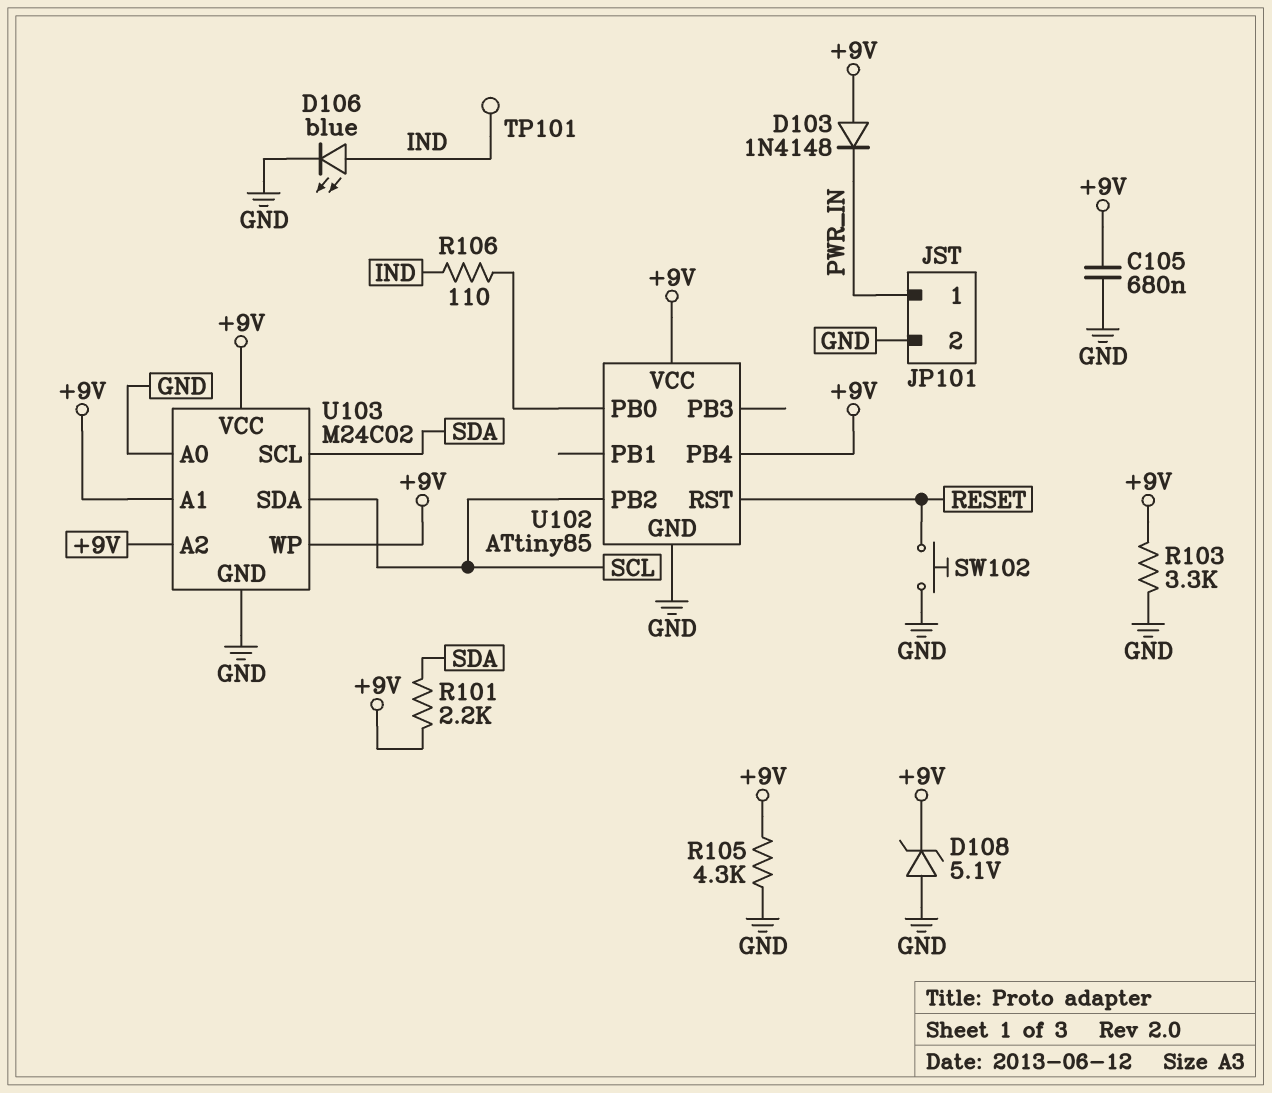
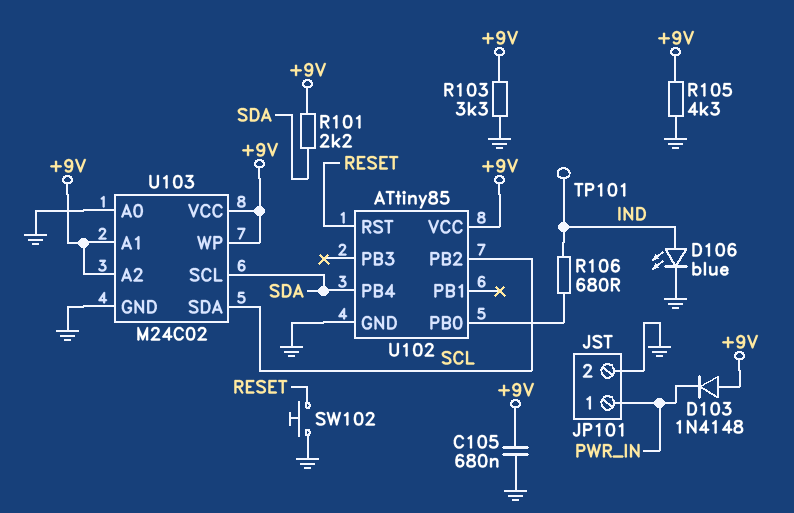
D108: zener 5.1V (A GND, K +9V) -> none
R106: 110 (IND, U102/PB0) -> 680 (IND, U102/PB0)
U102 pin PB4: +9V -> SDA

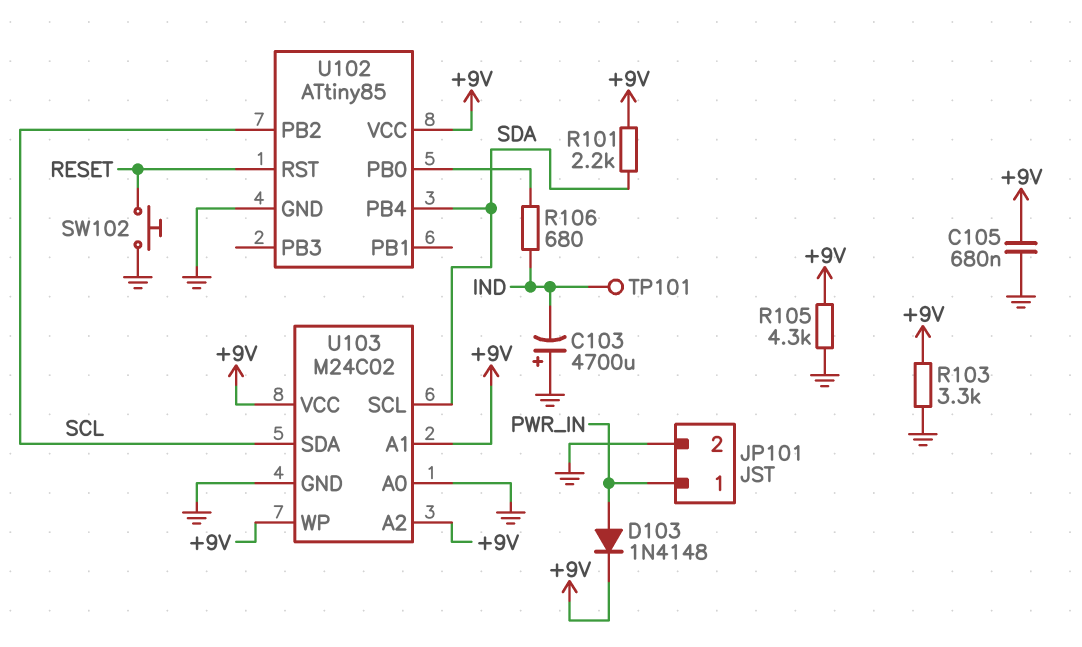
C103: none -> 4700uF (plus GND, minus IND)
D103: diode 1N4148 (A +9V, K PWR_IN) -> diode 1N4148 (A PWR_IN, K +9V)
D106: LED blue (A IND, K GND) -> none

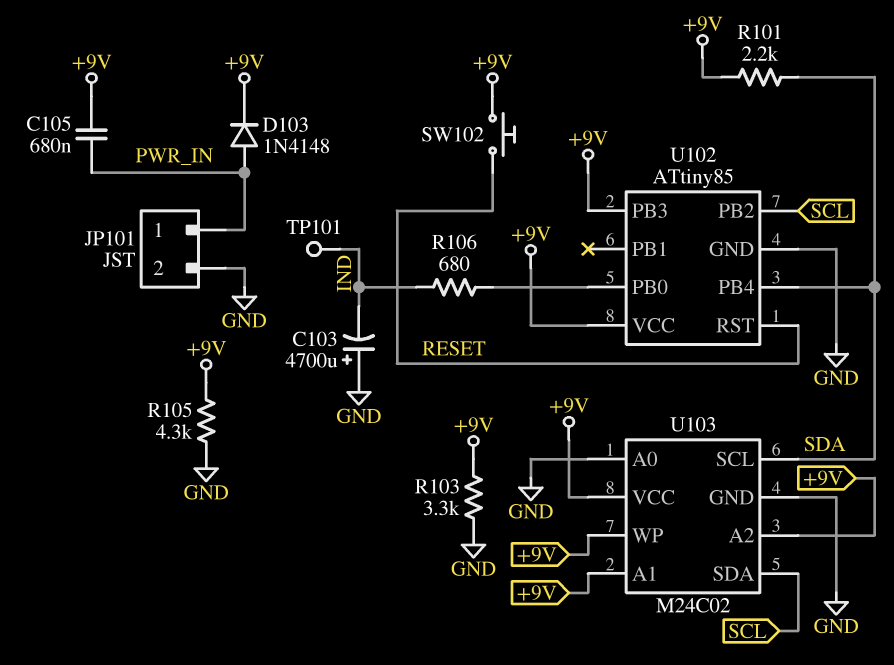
C105: 680nF (+9V, GND) -> 680nF (+9V, PWR_IN)
SW102: button (GND, RESET) -> button (+9V, RESET)
U102 pin PB3: none -> +9V

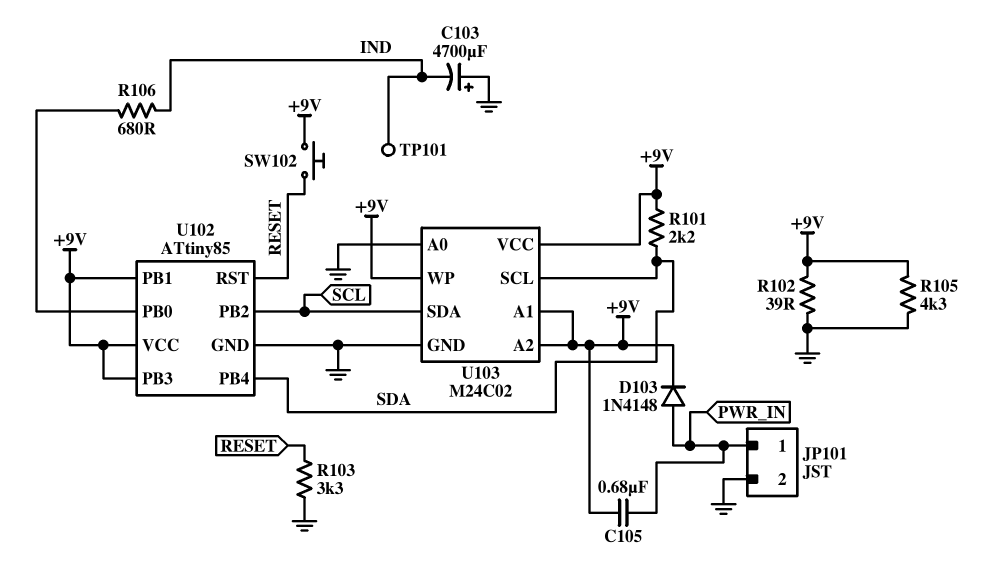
R102: none -> 39 (+9V, GND)
R103: 3.3k (+9V, GND) -> 3.3k (GND, RESET)
U102 pin PB1: none -> +9V

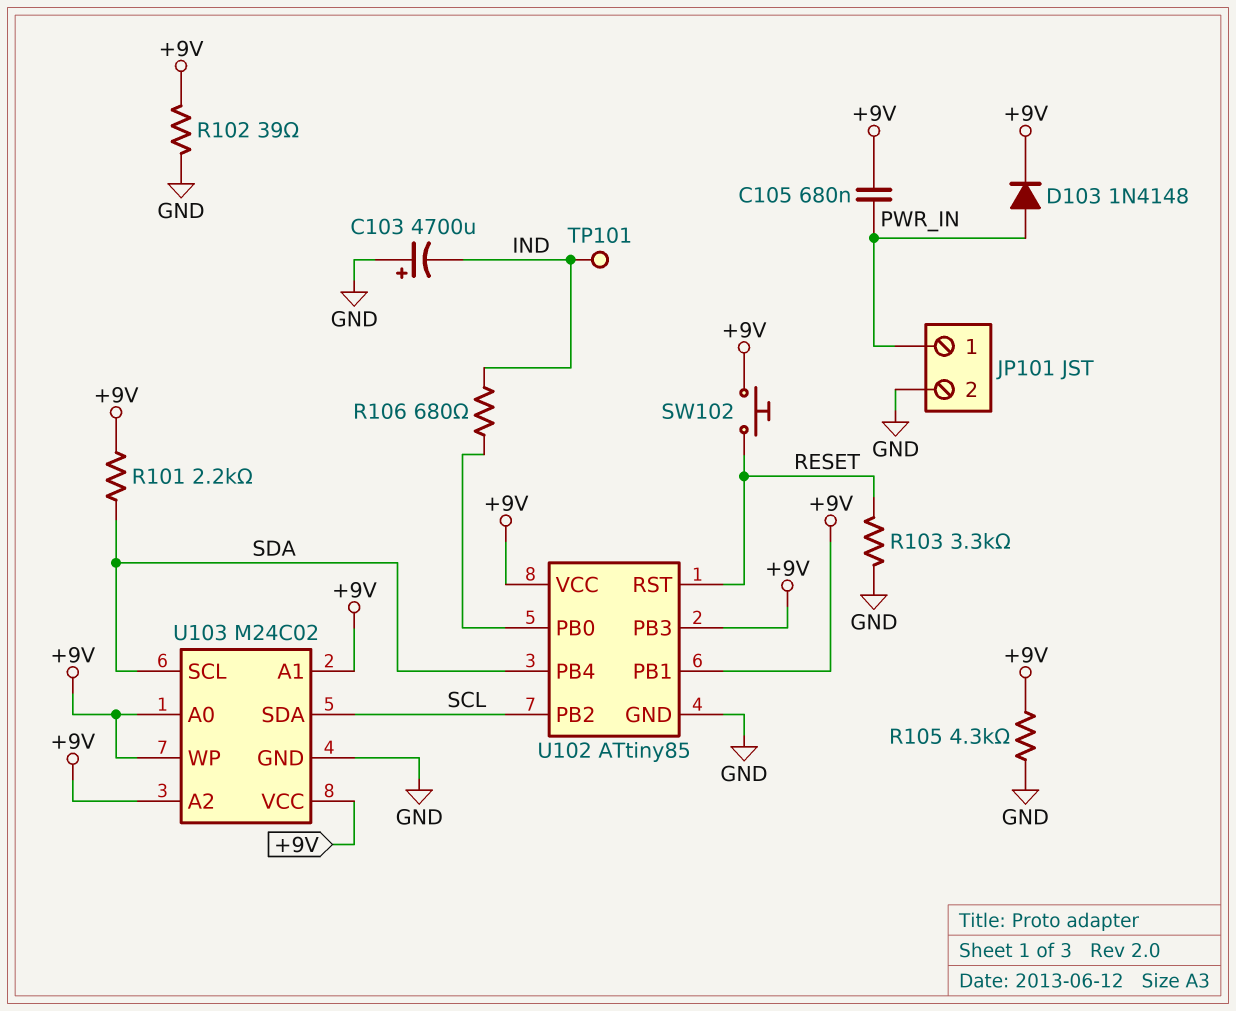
U103 pin A0: GND -> +9V

